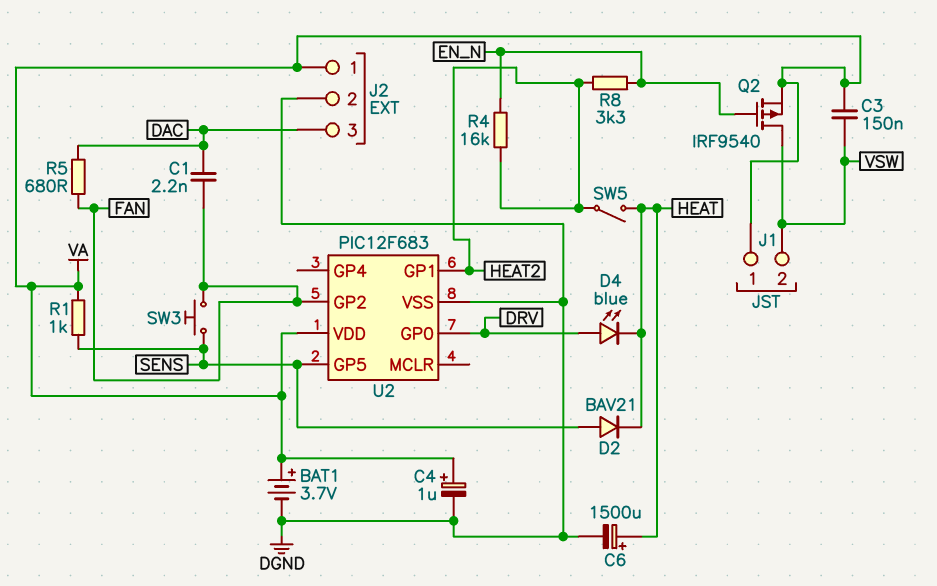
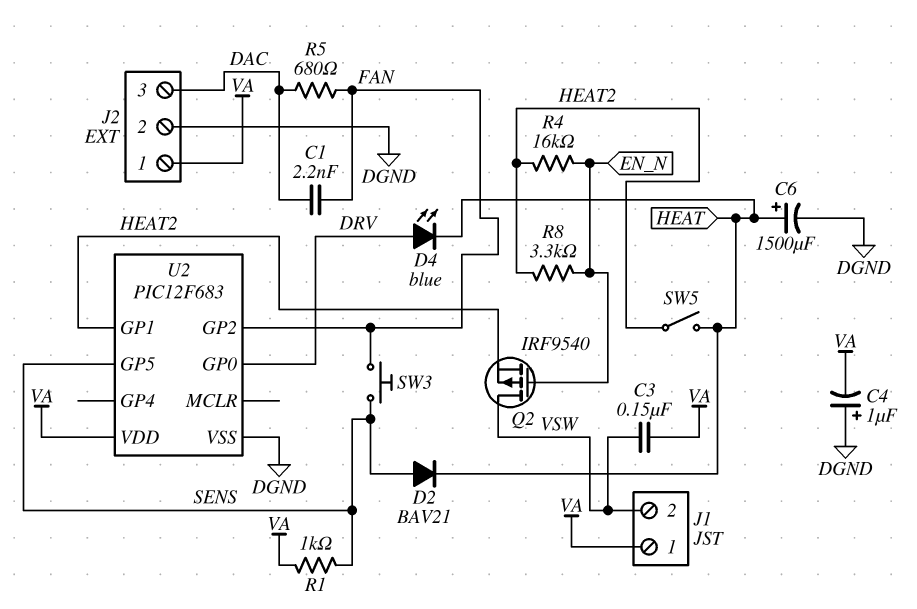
BAT1: 3.7V (plus VA, minus DGND) -> none
C4: 1uF (plus VA, minus DGND) -> 1uF (plus DGND, minus VA)
Q2: PMOS IRF9540 (G EN_N, D VSW, S VA) -> PMOS IRF9540 (G EN_N, D VSW, S HEAT2)

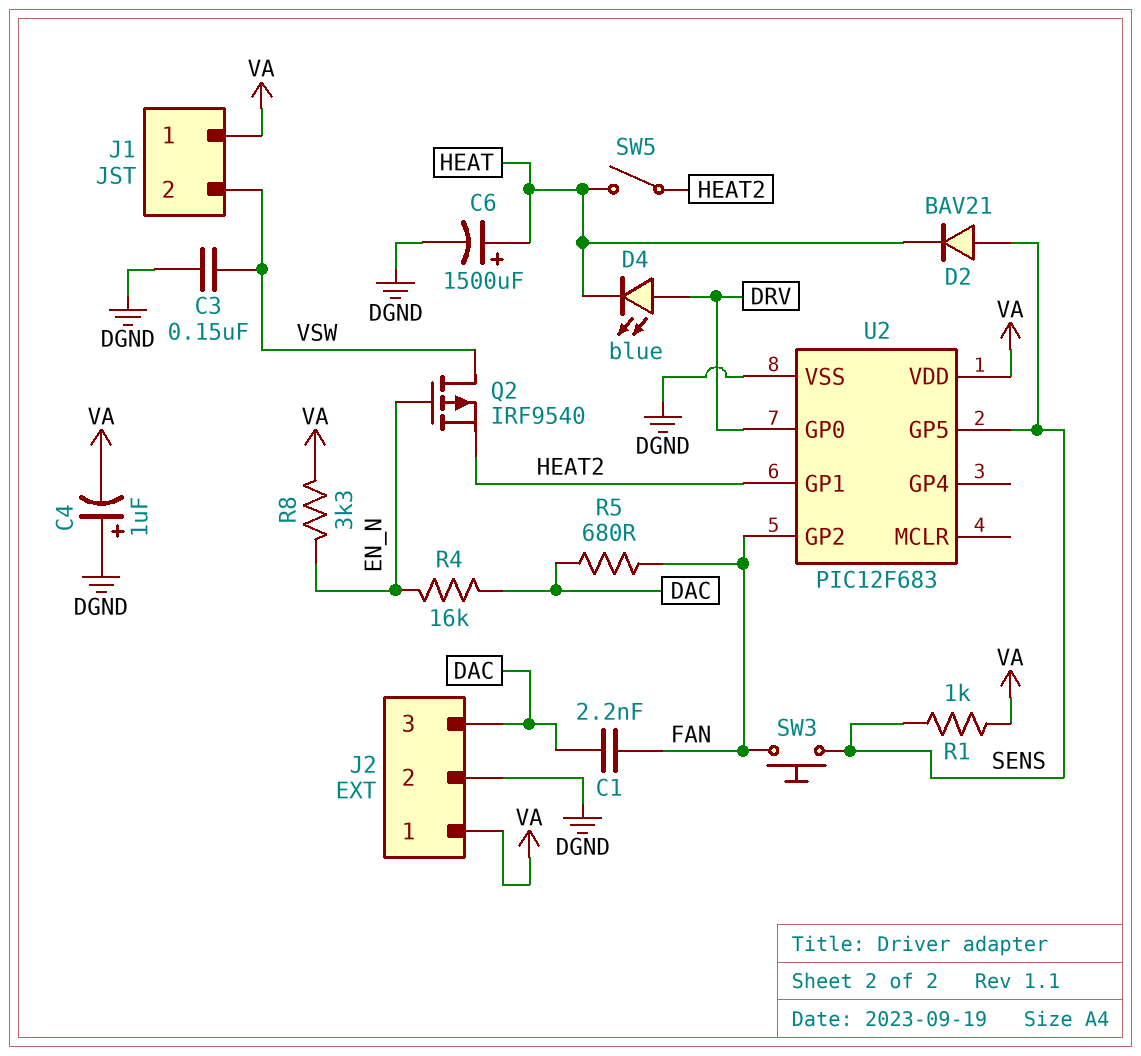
C3: 150nF (VA, VSW) -> 150nF (DGND, VSW)
R4: 16k (EN_N, HEAT2) -> 16k (DAC, EN_N)
R8: 3.3k (EN_N, HEAT2) -> 3.3k (EN_N, VA)

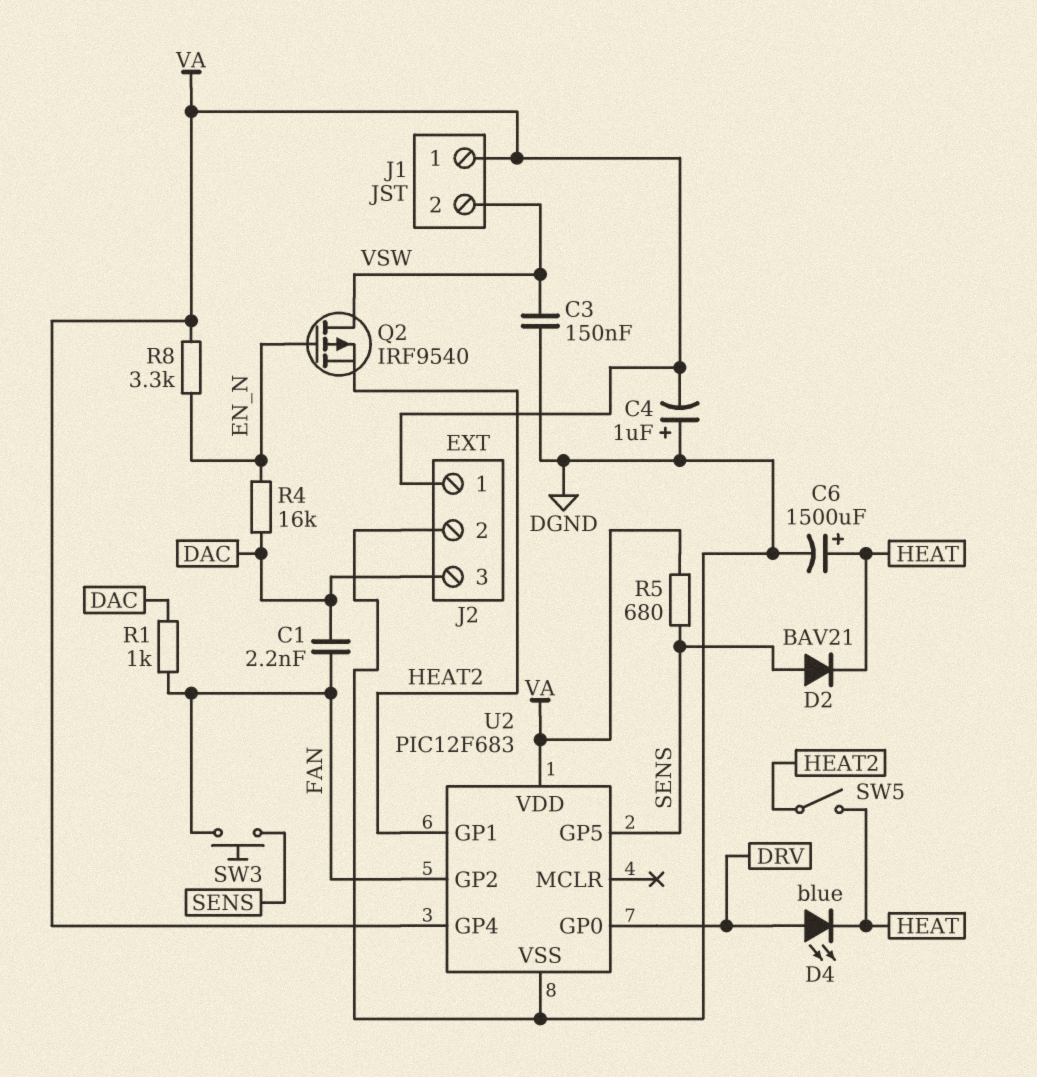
R1: 1k (SENS, VA) -> 1k (DAC, FAN)
R5: 680 (DAC, FAN) -> 680 (SENS, VA)
U2 pin GP4: none -> VA

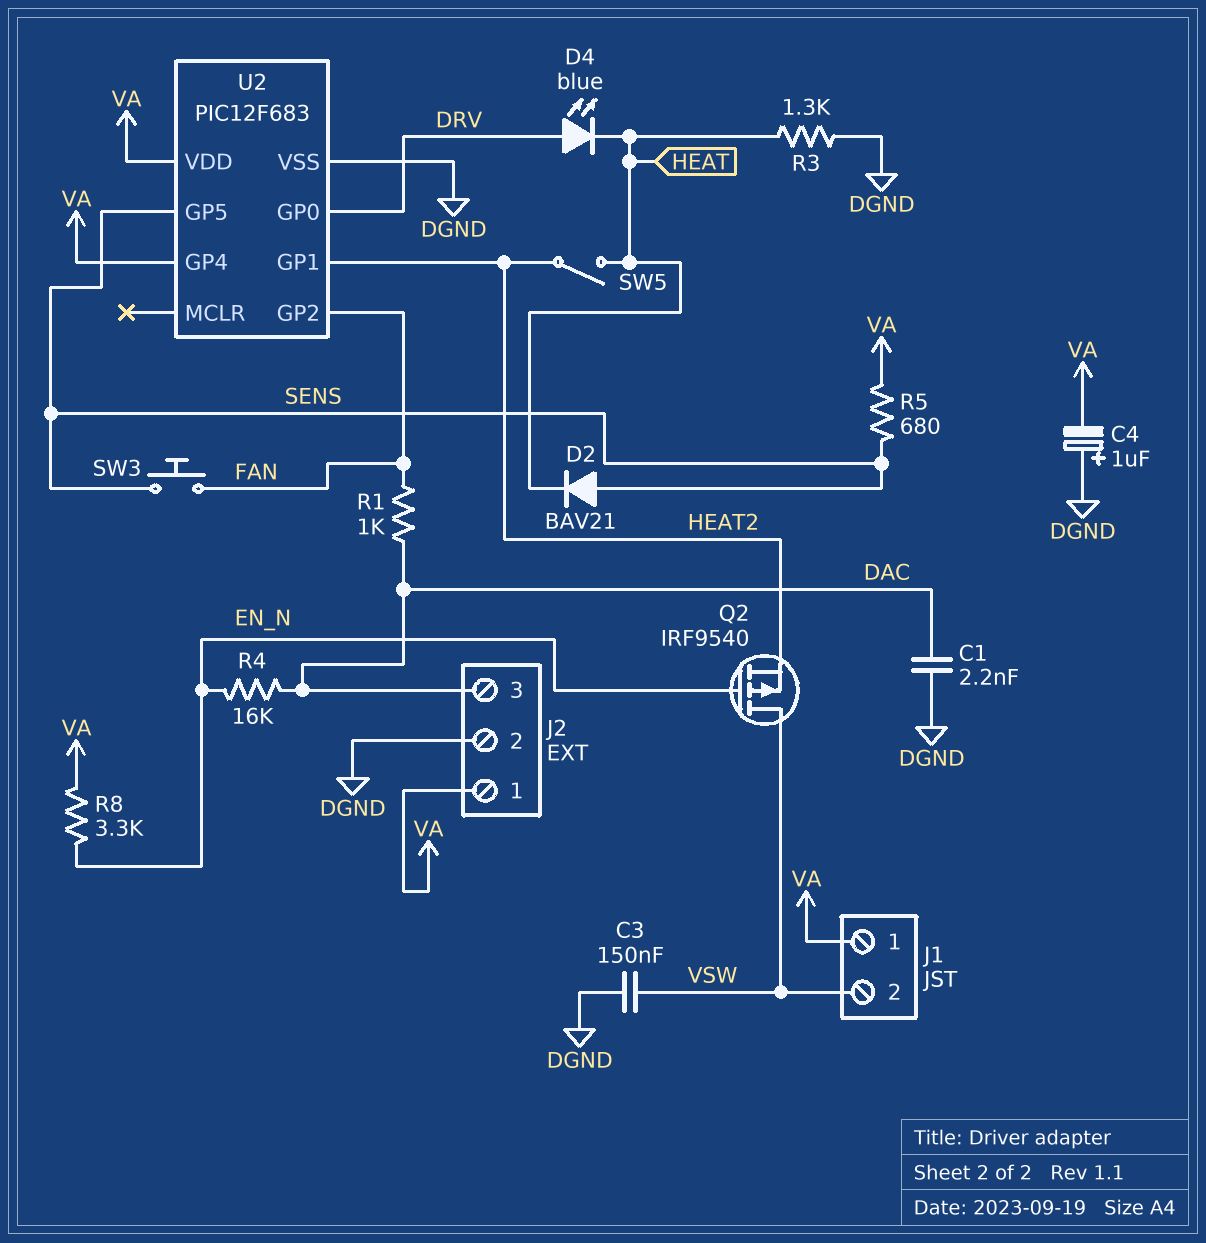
C1: 2.2nF (DAC, FAN) -> 2.2nF (DAC, DGND)
C6: 1500uF (plus HEAT, minus DGND) -> none
R3: none -> 1.3k (DGND, HEAT)

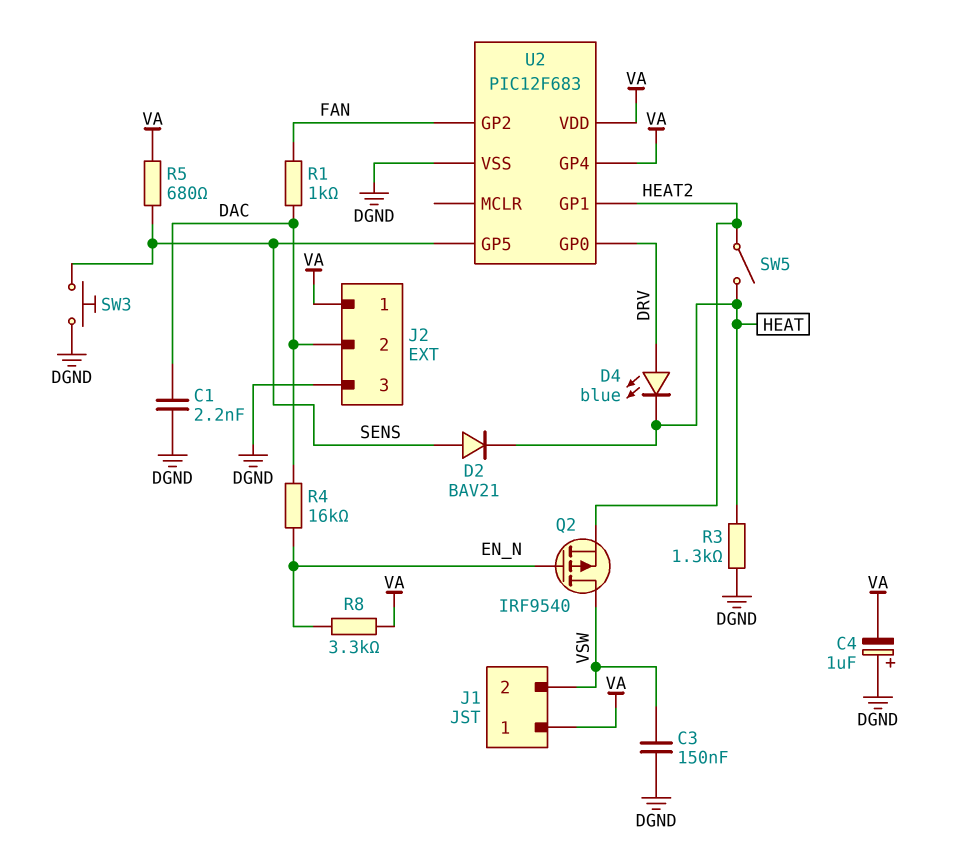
J2 pin 2: DGND -> DAC
J2 pin 3: DAC -> DGND
SW3: button (FAN, SENS) -> button (DGND, SENS)

